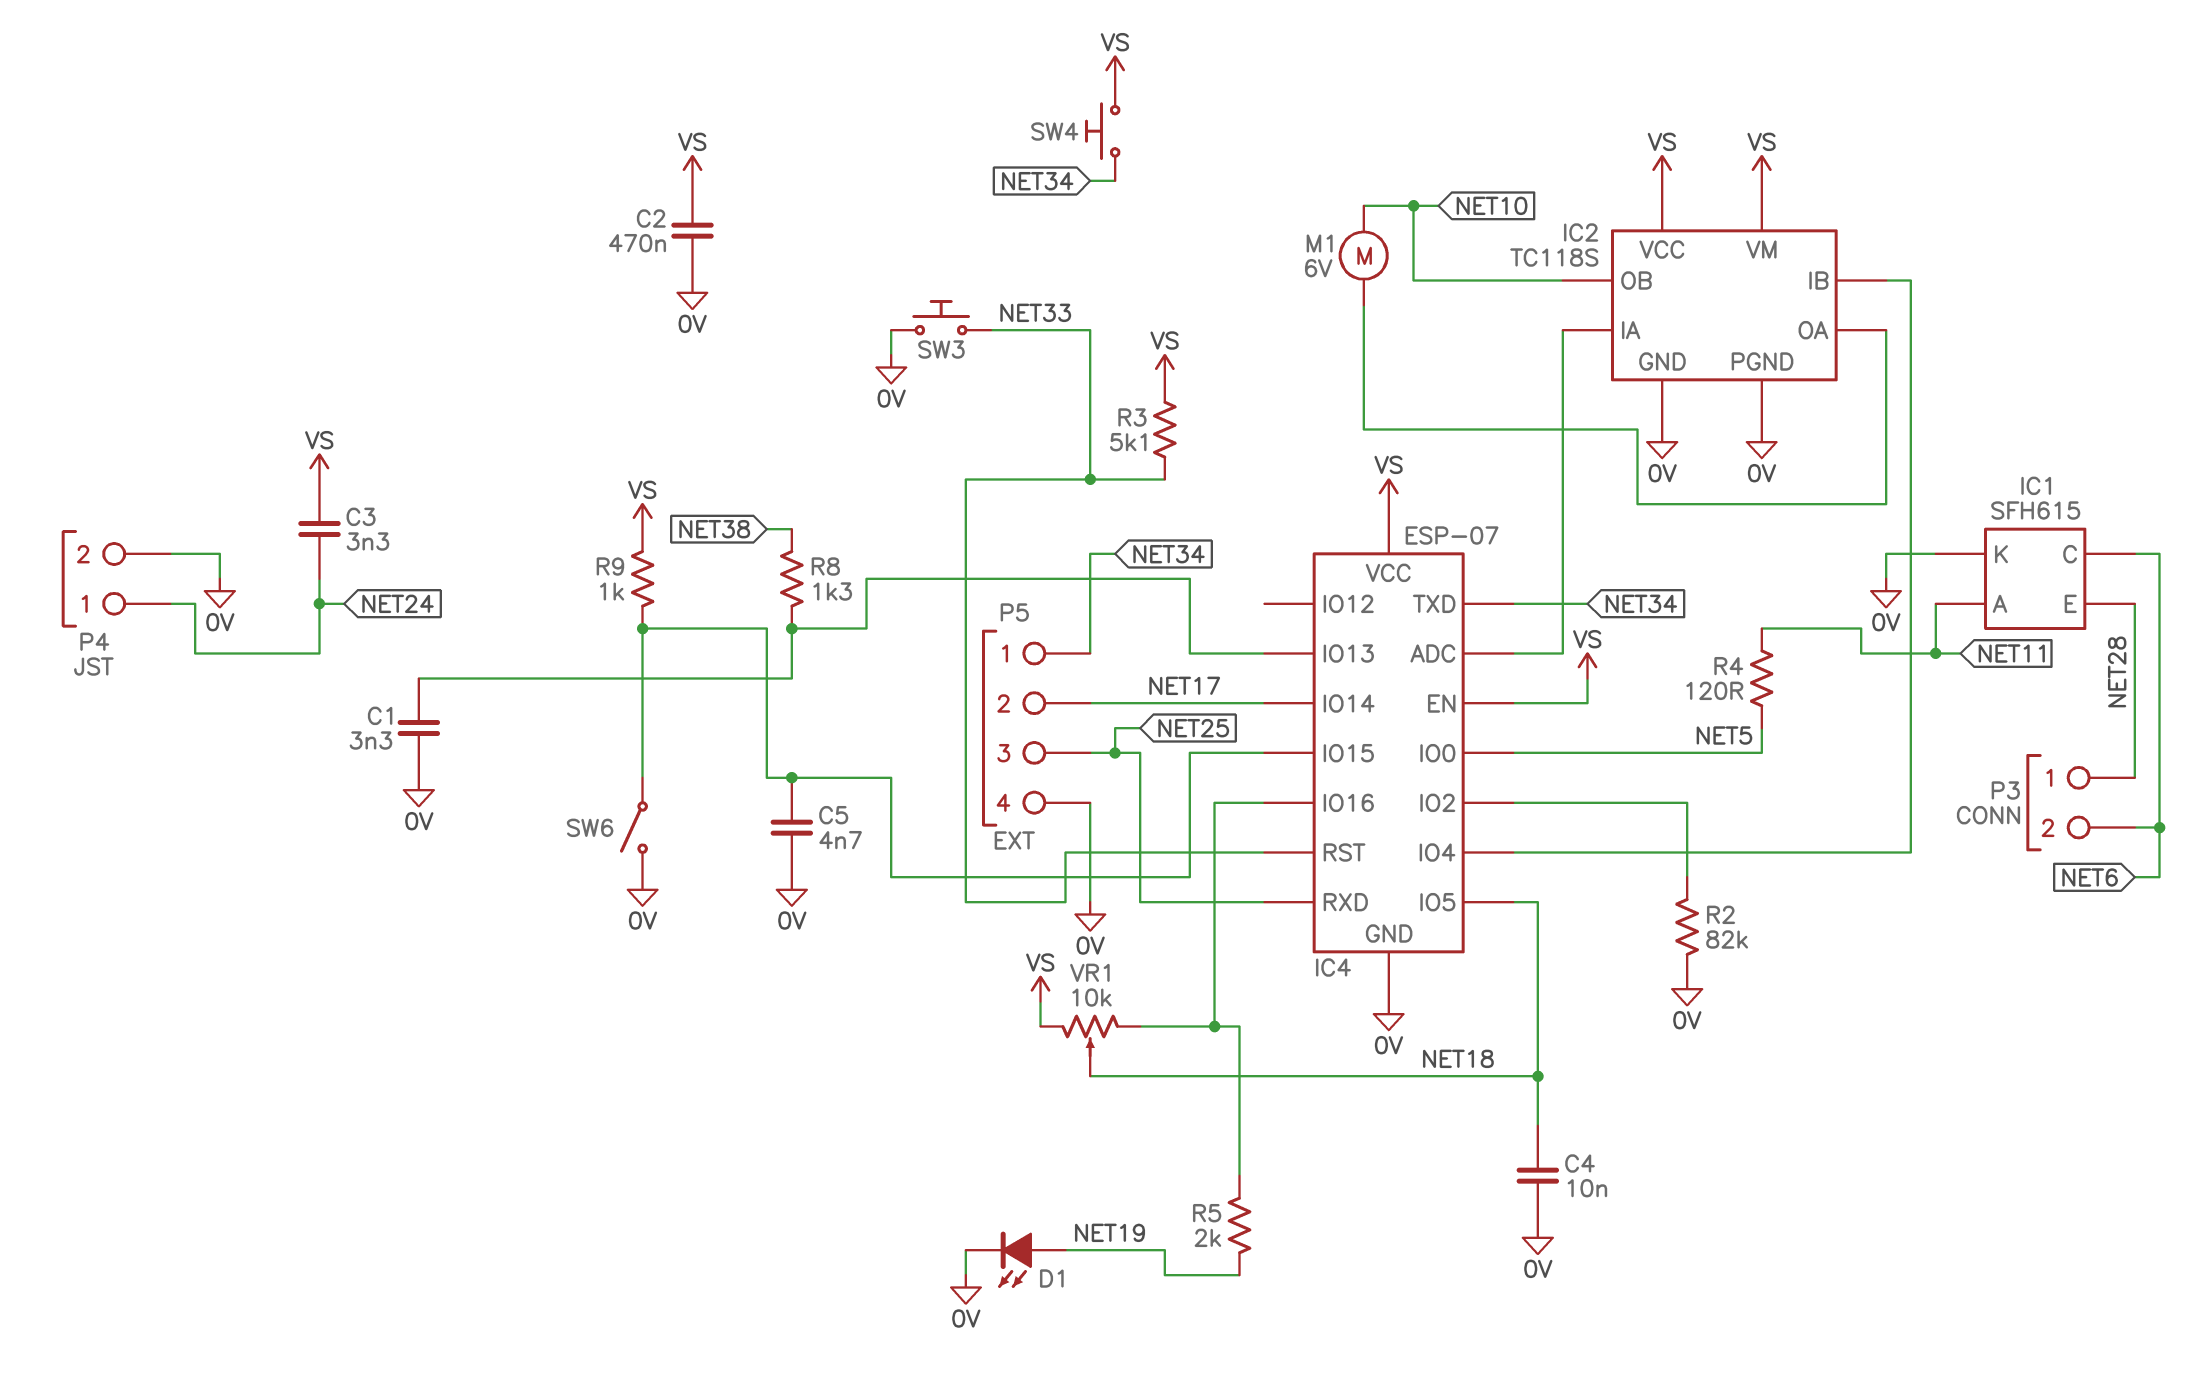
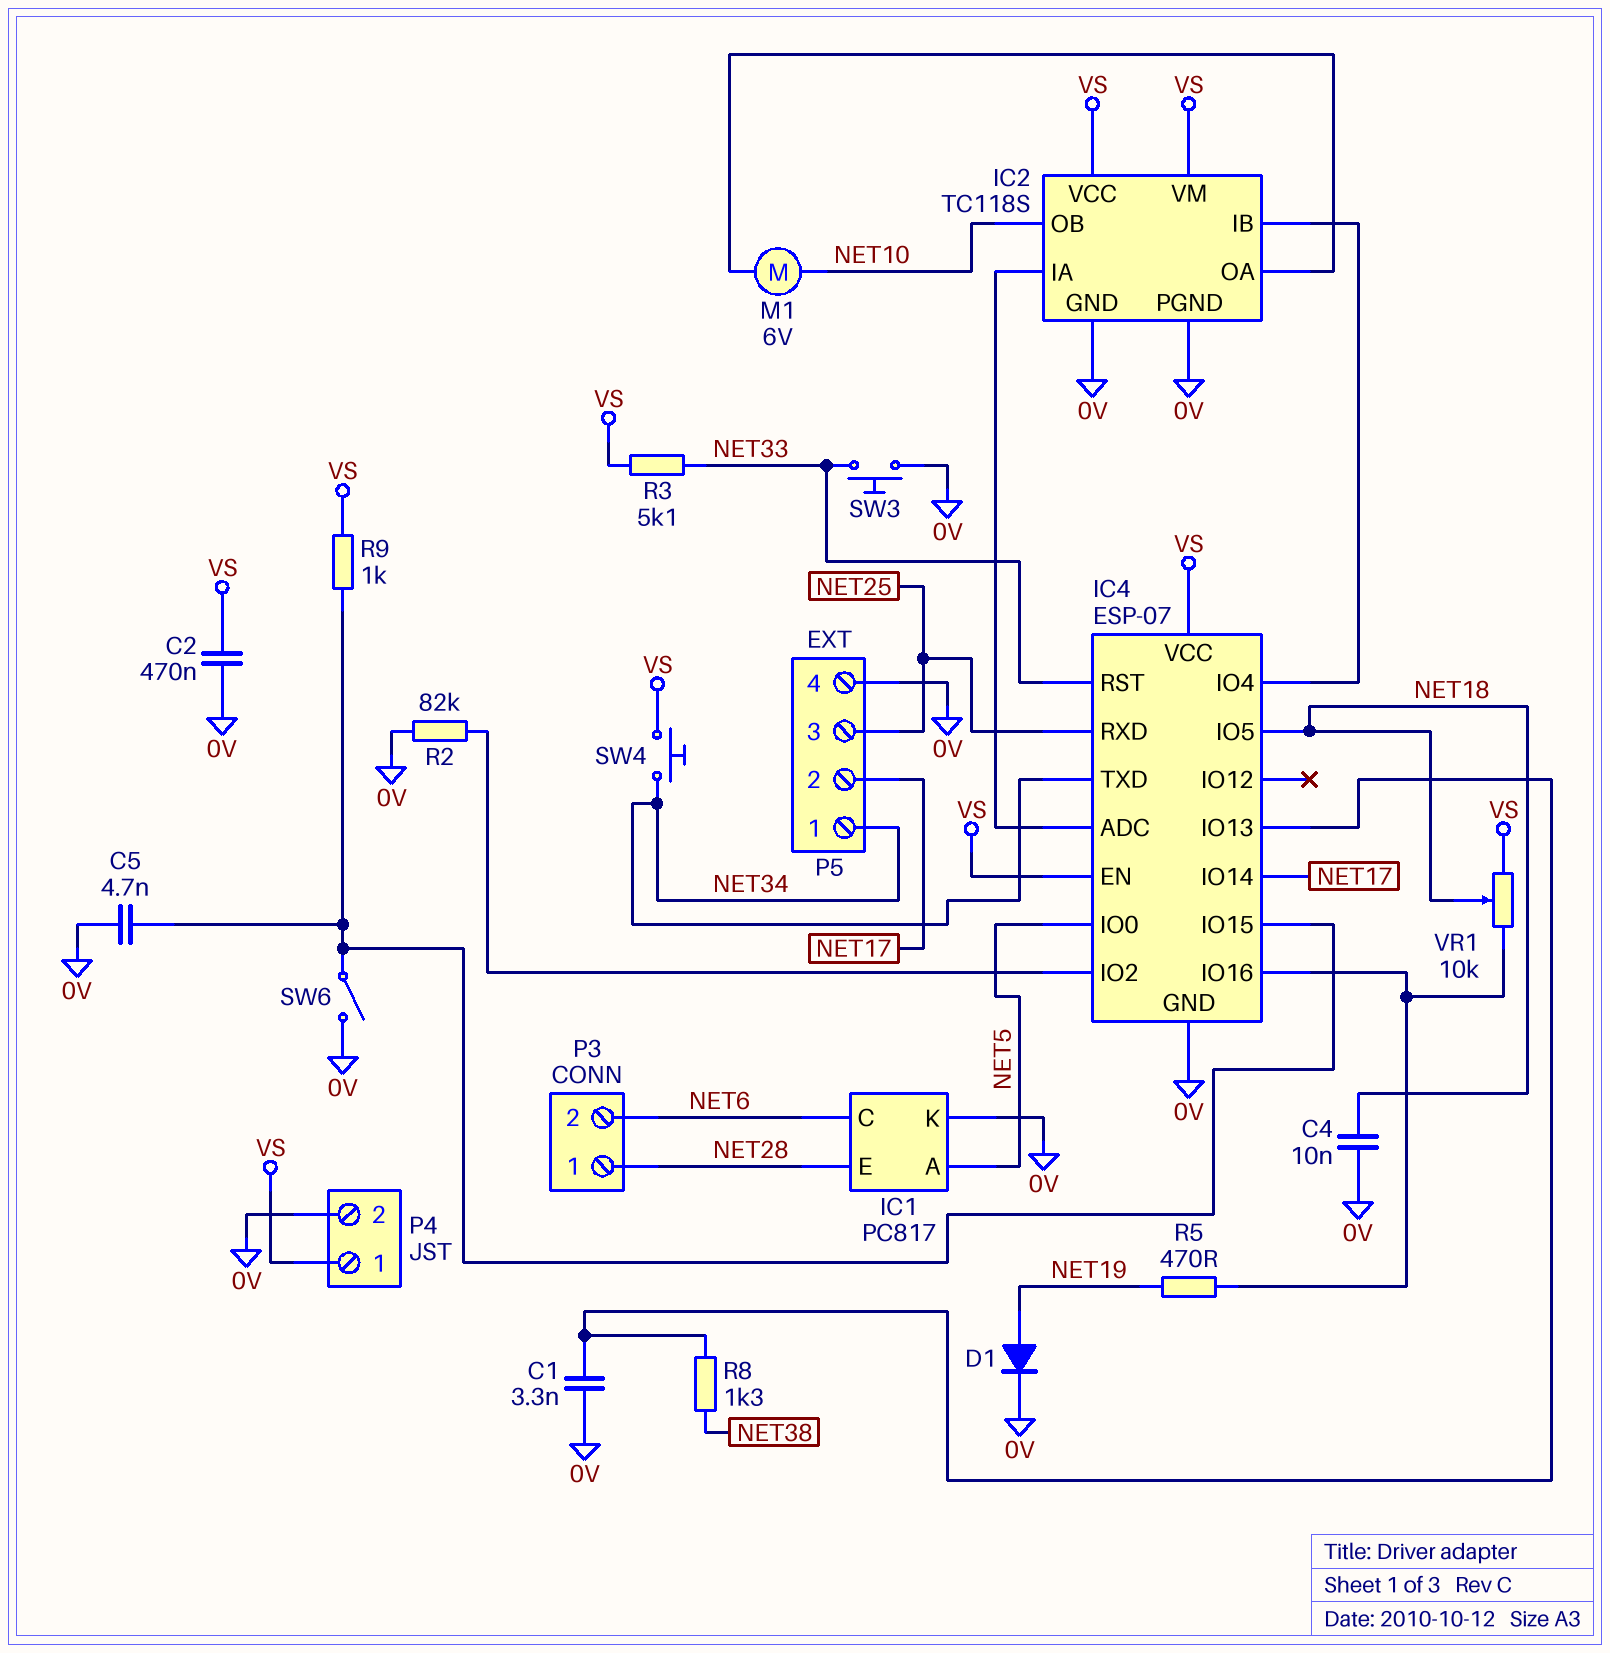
C3: 3.3nF (NET24, VS) -> none
D1: LED (A NET19, K 0V) -> diode (A NET19, K 0V)
IC1: SFH615 -> PC817
IC1 pin A: NET11 -> NET5
P4 pin 1: NET24 -> VS
R4: 120 (NET5, NET11) -> none
R5: 2k (IC4/IO16, NET19) -> 470 (IC4/IO16, NET19)

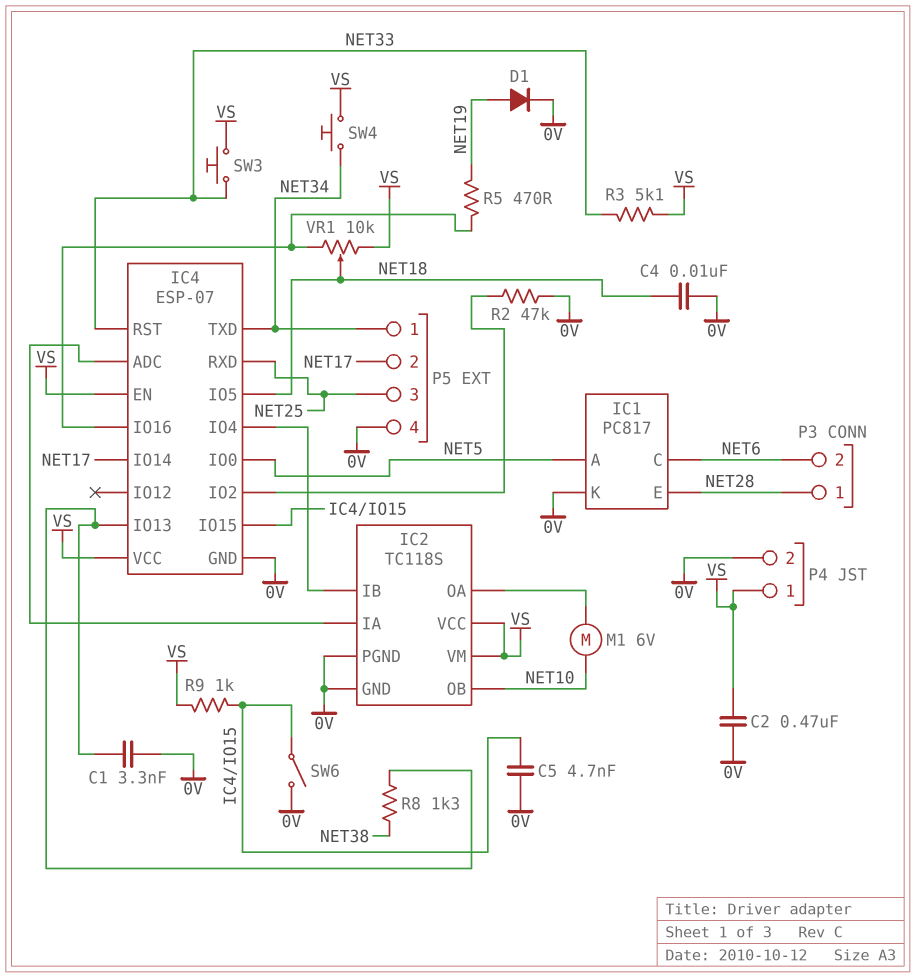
R2: 82k (0V, IC4/IO2) -> 47k (0V, IC4/IO2)
SW3: button (0V, NET33) -> button (NET33, VS)

